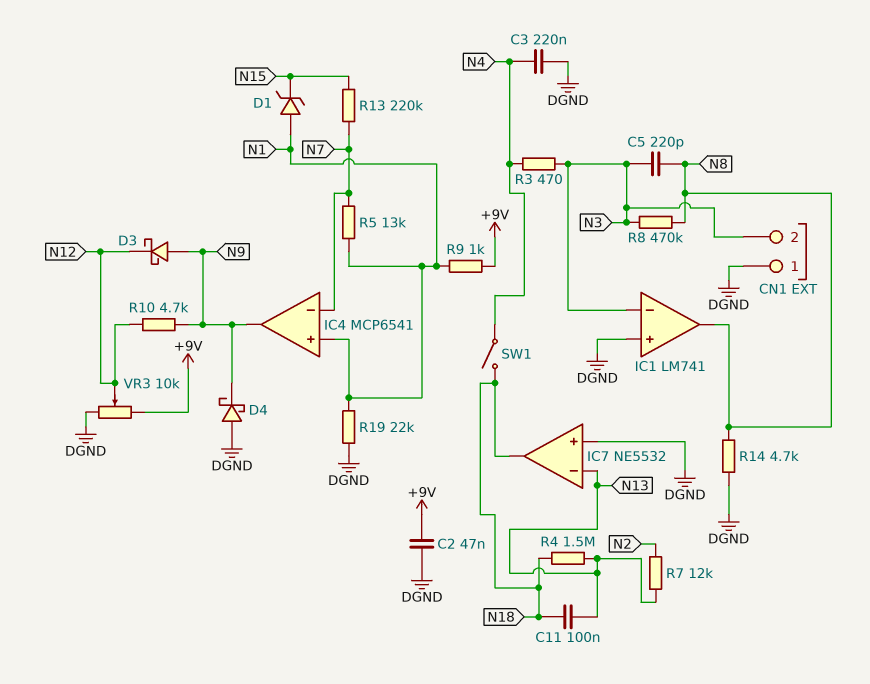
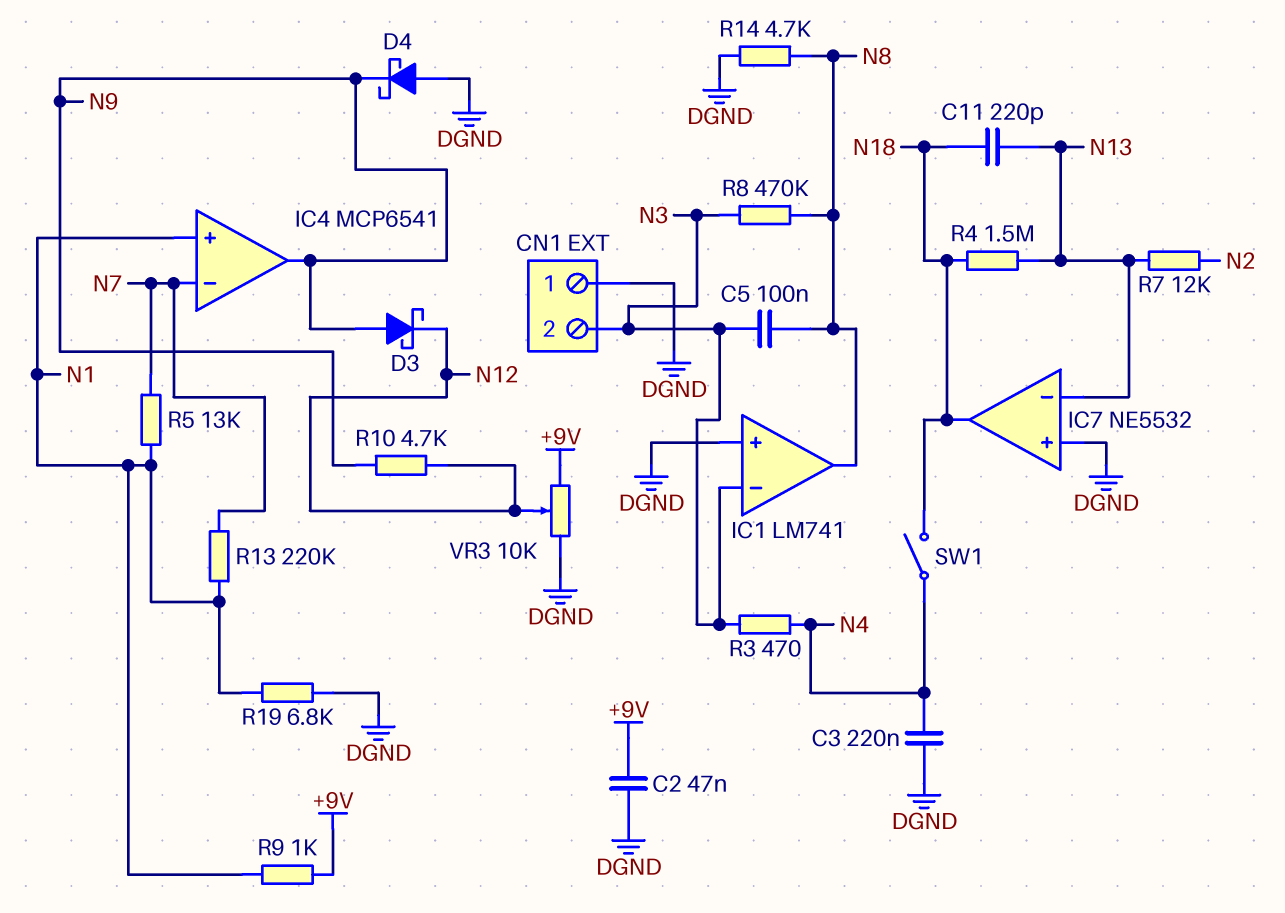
C5: 220pF (N3, N8) -> 100nF (N3, N8)
C11: 100nF (N13, N18) -> 220pF (N13, N18)
D1: zener (A N1, K N15) -> none
R13: 220k (N7, N15) -> 220k (N1, N7)
R19: 22k (DGND, N1) -> 6.8k (DGND, N1)

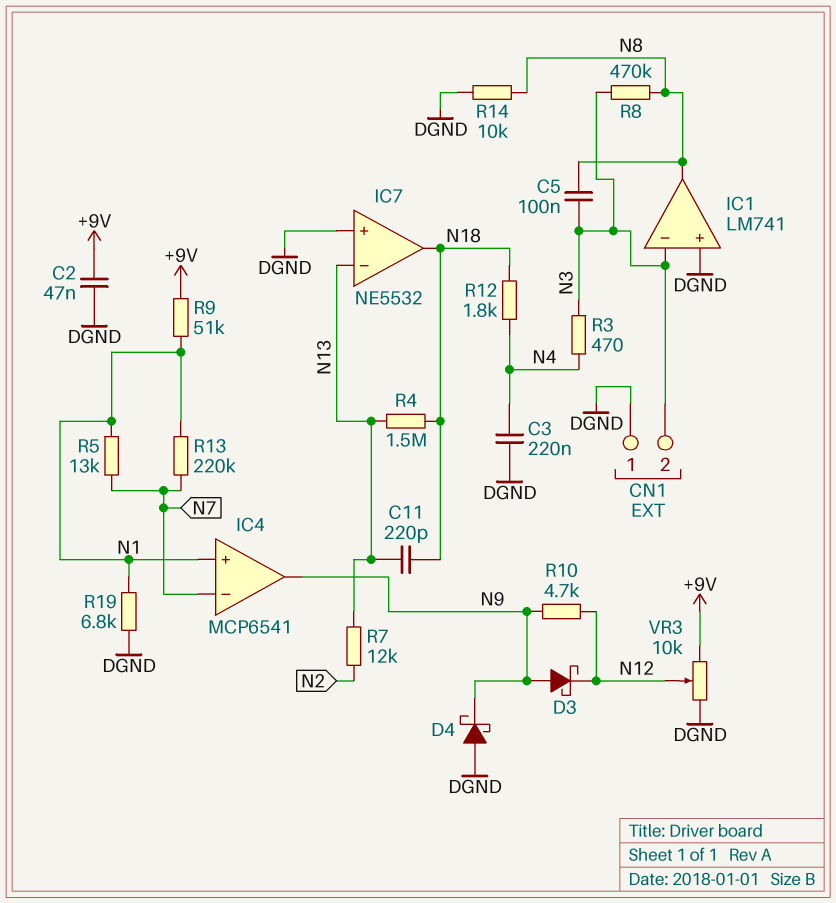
R9: 1k (+9V, N1) -> 51k (+9V, N1)
R12: none -> 1.8k (N4, N18)
R14: 4.7k (DGND, N8) -> 10k (DGND, N8)
SW1: switch (N4, N18) -> none

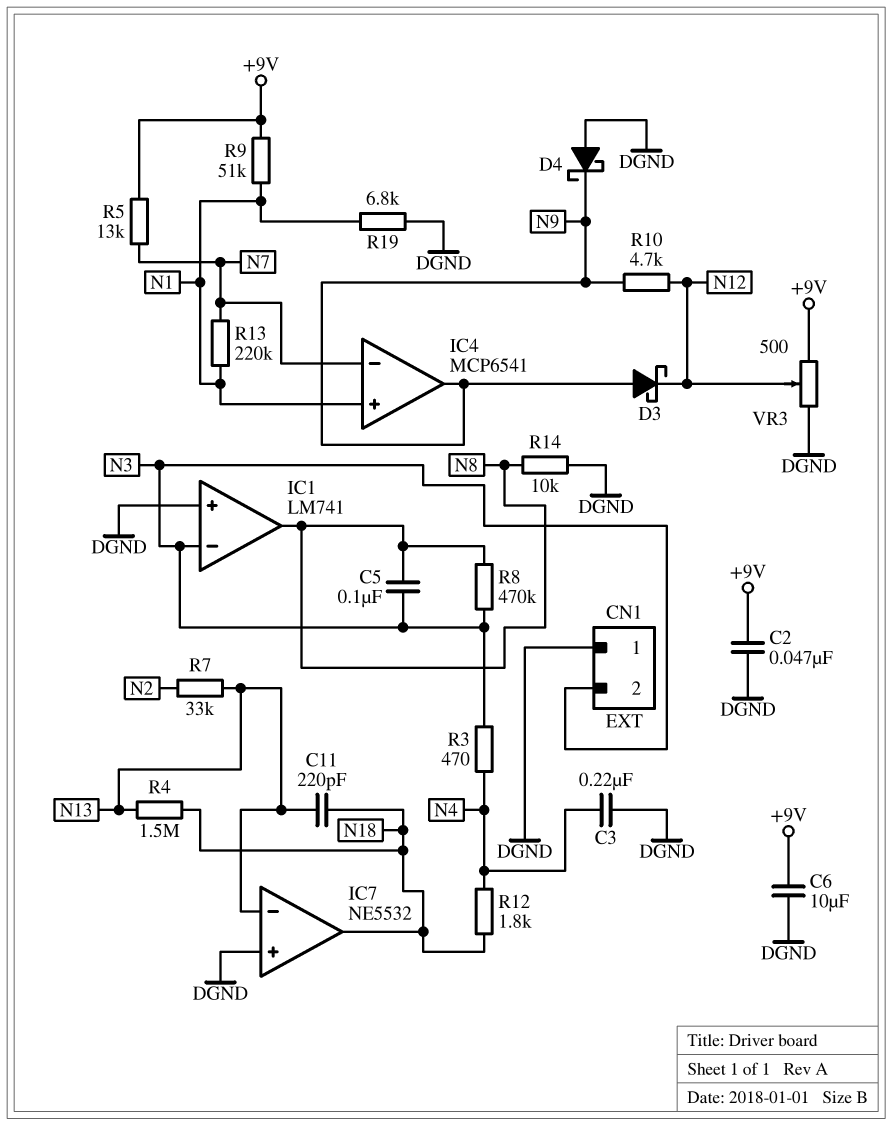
C6: none -> 10uF (+9V, DGND)
R5: 13k (N1, N7) -> 13k (+9V, N7)
R7: 12k (N2, N13) -> 33k (N2, N13)
VR3: 10k (+9V, DGND, wiper N12) -> 500 (+9V, DGND, wiper N12)

